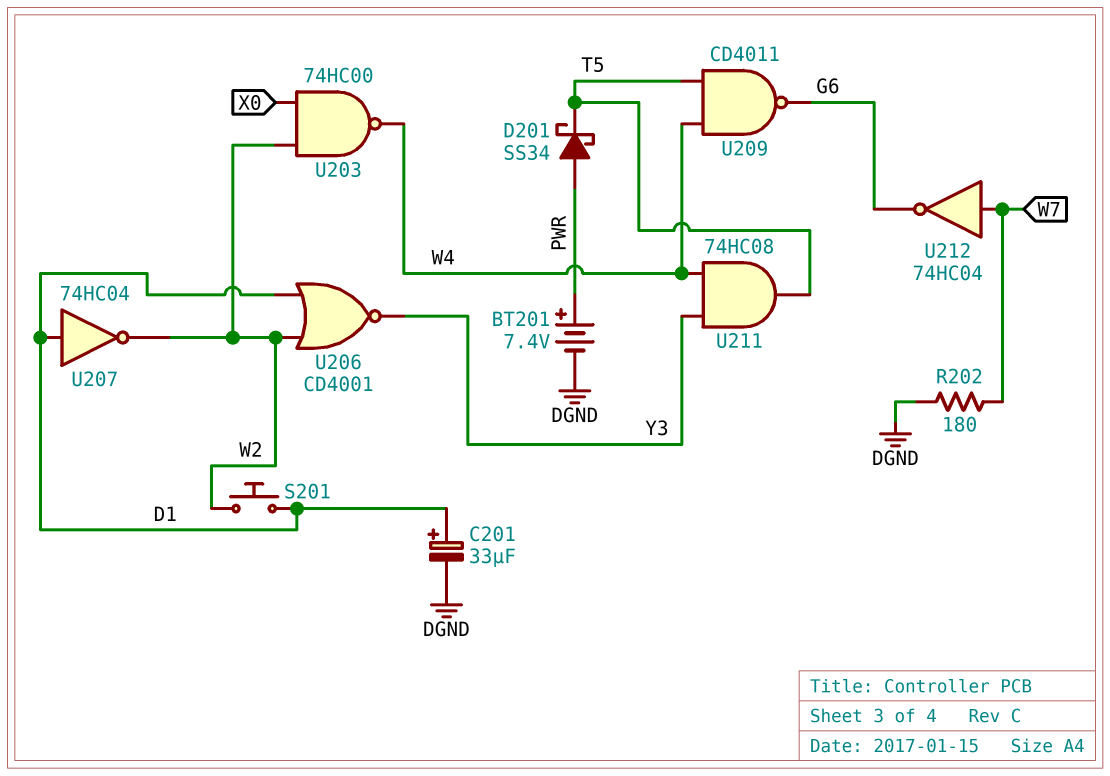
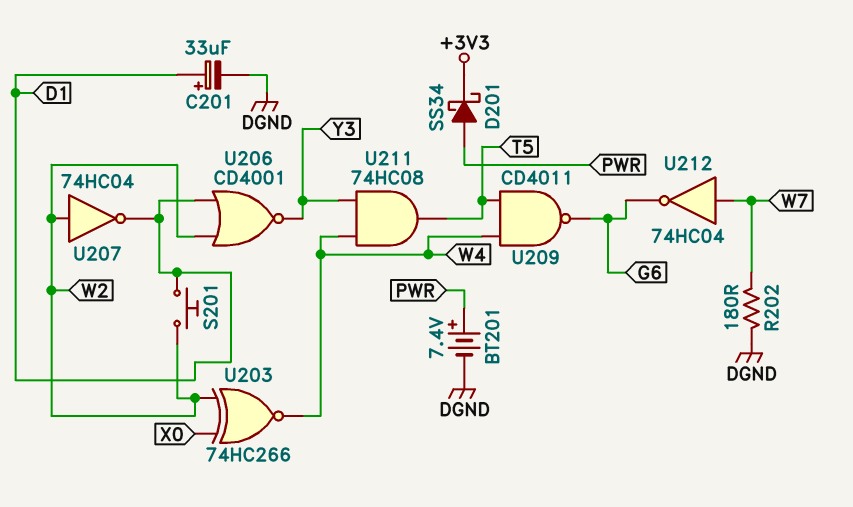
D201: schottky SS34 (A PWR, K T5) -> schottky SS34 (A PWR, K +3V3)
U203: NAND 74HC00 (in W2, in X0, out W4) -> XNOR 74HC266 (in W2, in X0, out W4)
U207: NOT 74HC04 (in D1, out W2) -> NOT 74HC04 (in W2, out D1)

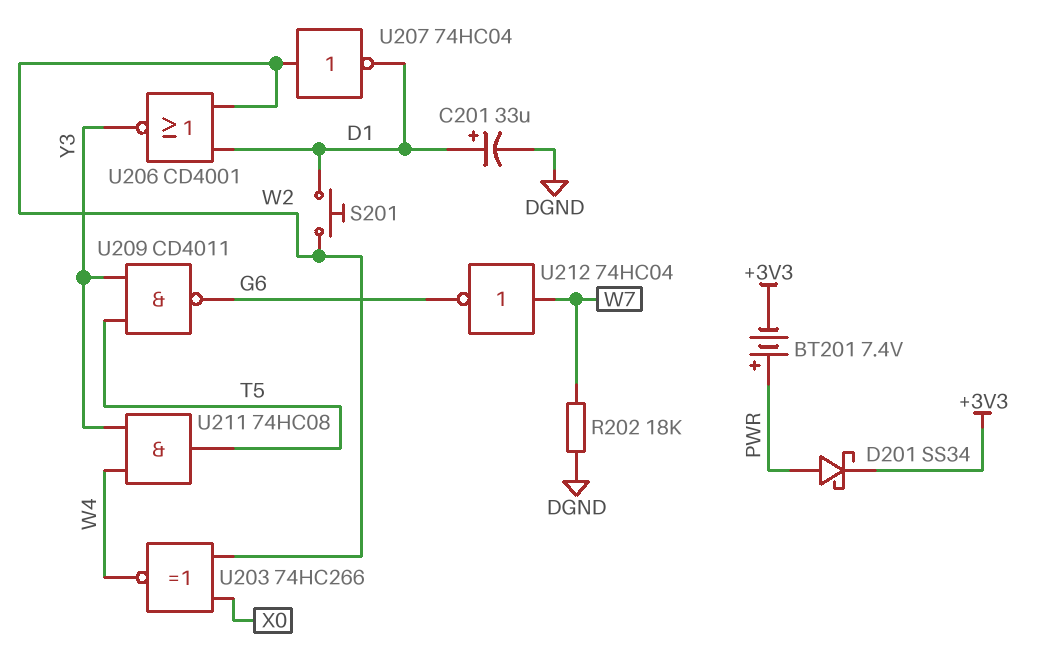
BT201: 7.4V (plus PWR, minus DGND) -> 7.4V (plus PWR, minus +3V3)
R202: 180 (DGND, W7) -> 18k (DGND, W7)
U209: NAND CD4011 (in T5, in W4, out G6) -> NAND CD4011 (in T5, in Y3, out G6)

